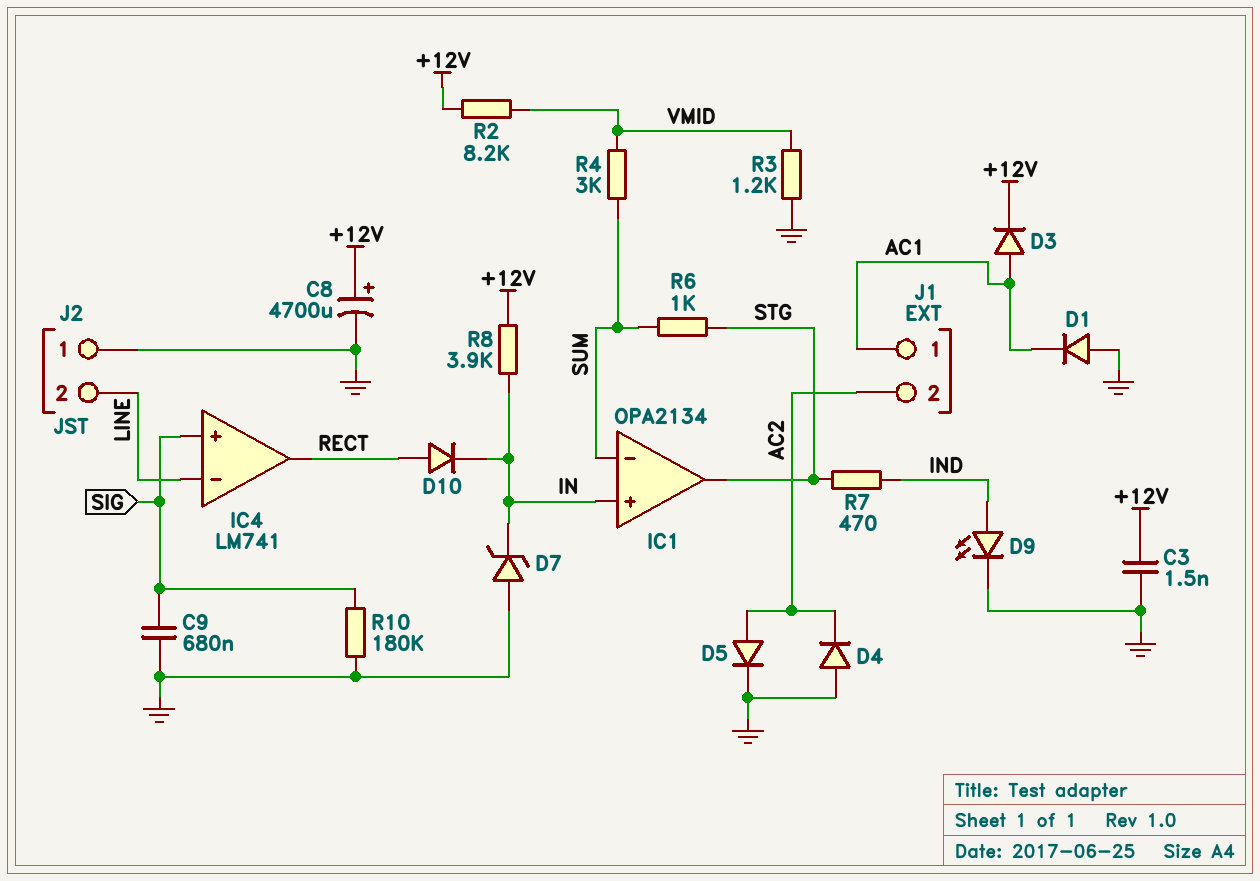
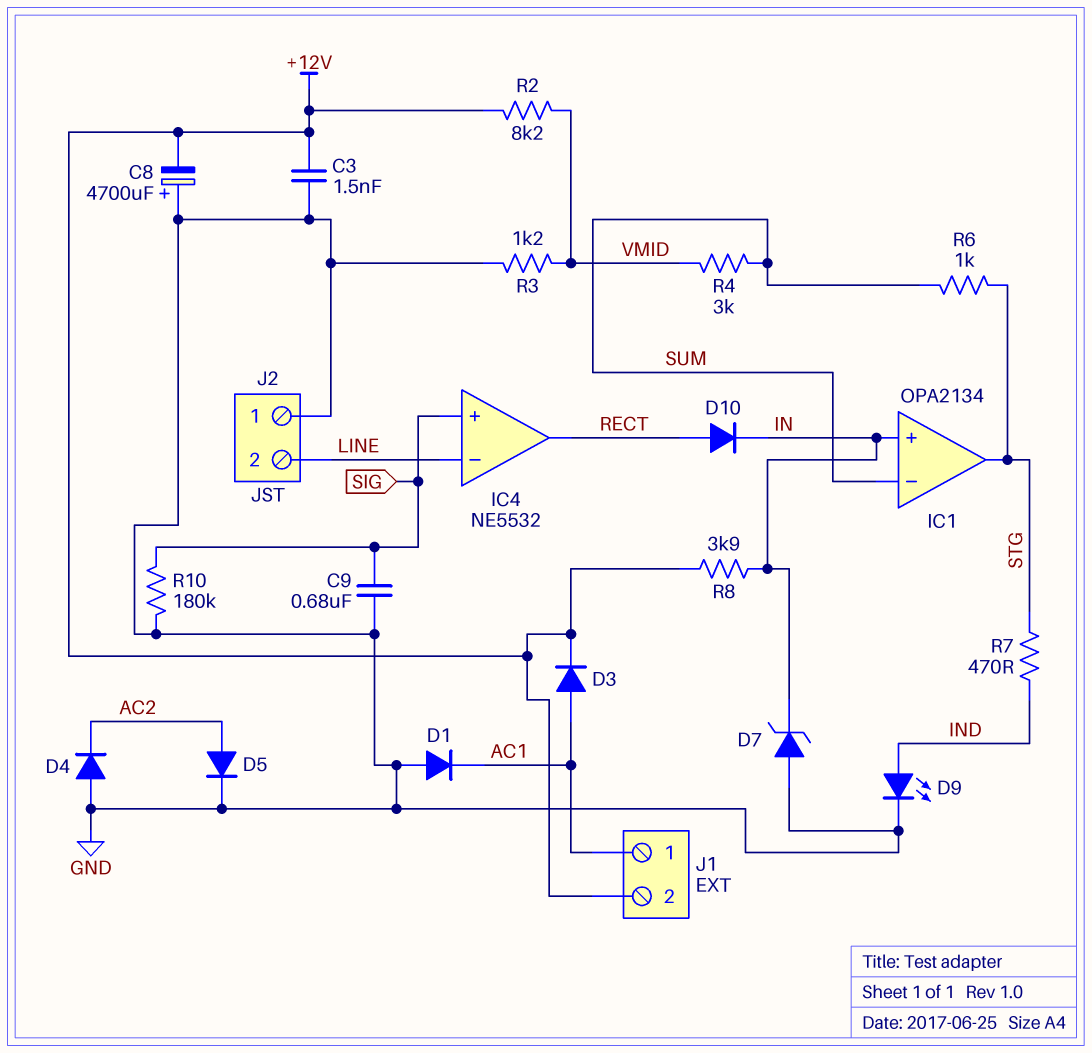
C8: 4700uF (plus +12V, minus GND) -> 4700uF (plus GND, minus +12V)
IC4: LM741 -> NE5532
J1 pin 2: AC2 -> +12V

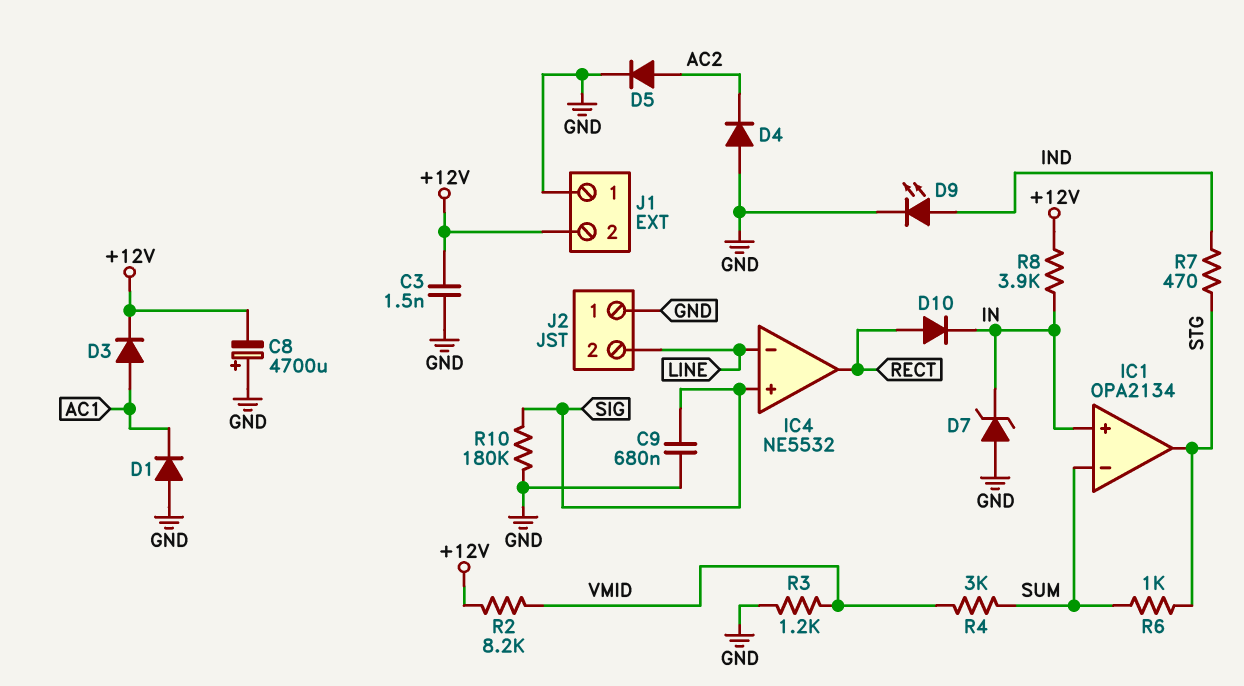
J1 pin 1: AC1 -> GND

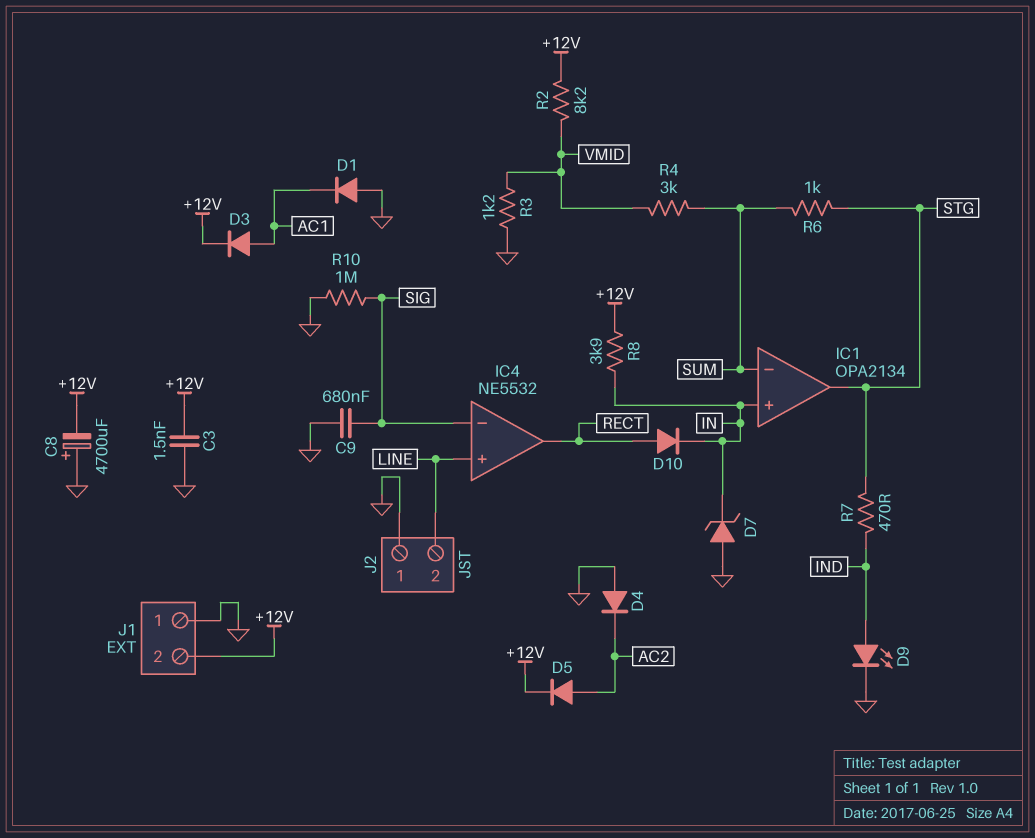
D5: diode (A AC2, K GND) -> diode (A AC2, K +12V)
IC4 pin in+: SIG -> LINE
IC4 pin in-: LINE -> SIG
R10: 180k (GND, SIG) -> 1M (GND, SIG)

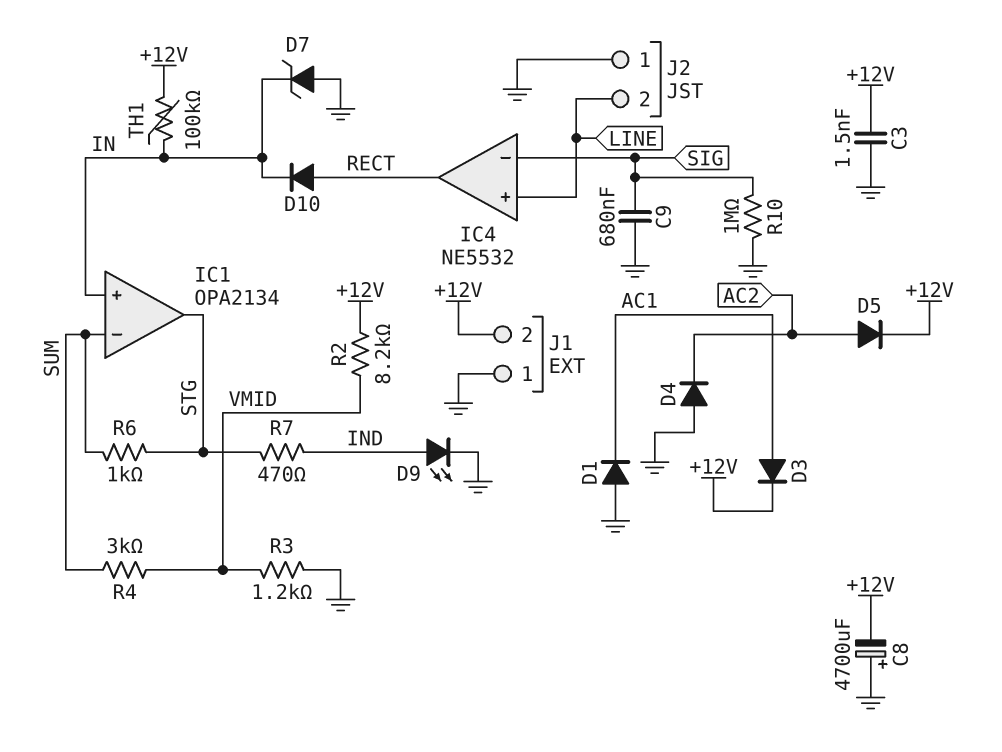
R8: 3.9k (+12V, IN) -> none
TH1: none -> 100k (+12V, IN)

